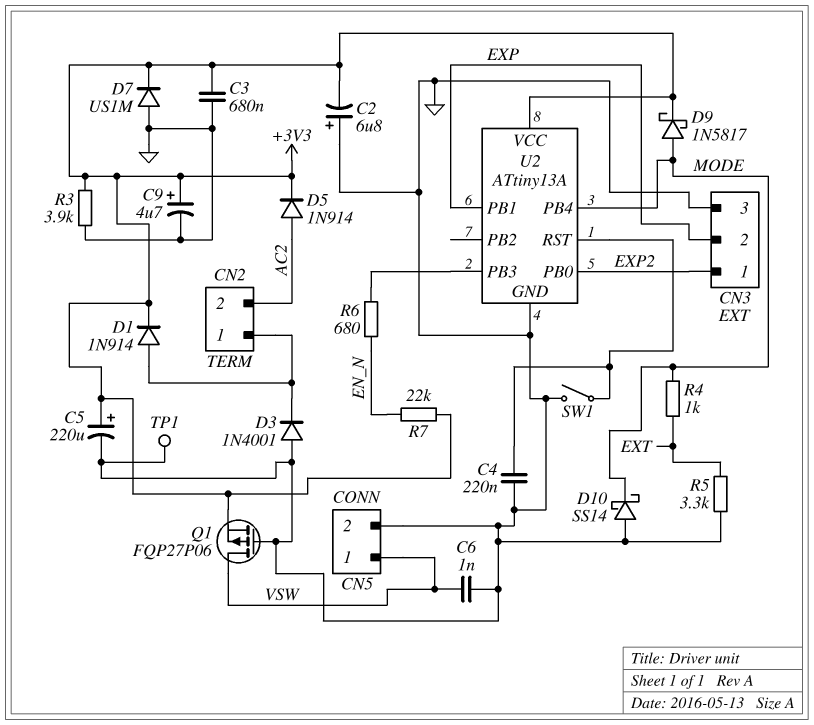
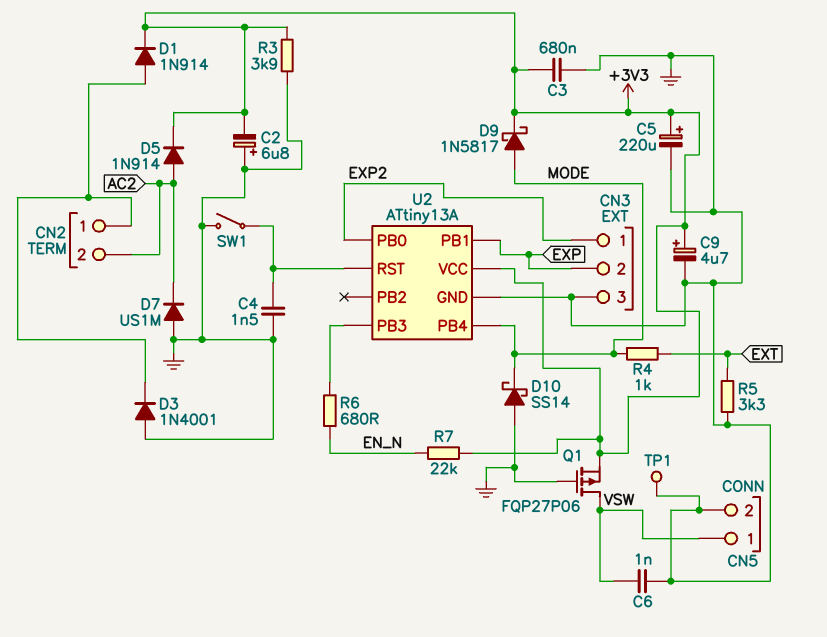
C4: 220nF (GND, U2/RST) -> 1.5nF (GND, U2/RST)
D7: diode US1M (A GND, K +3V3) -> diode US1M (A GND, K AC2)

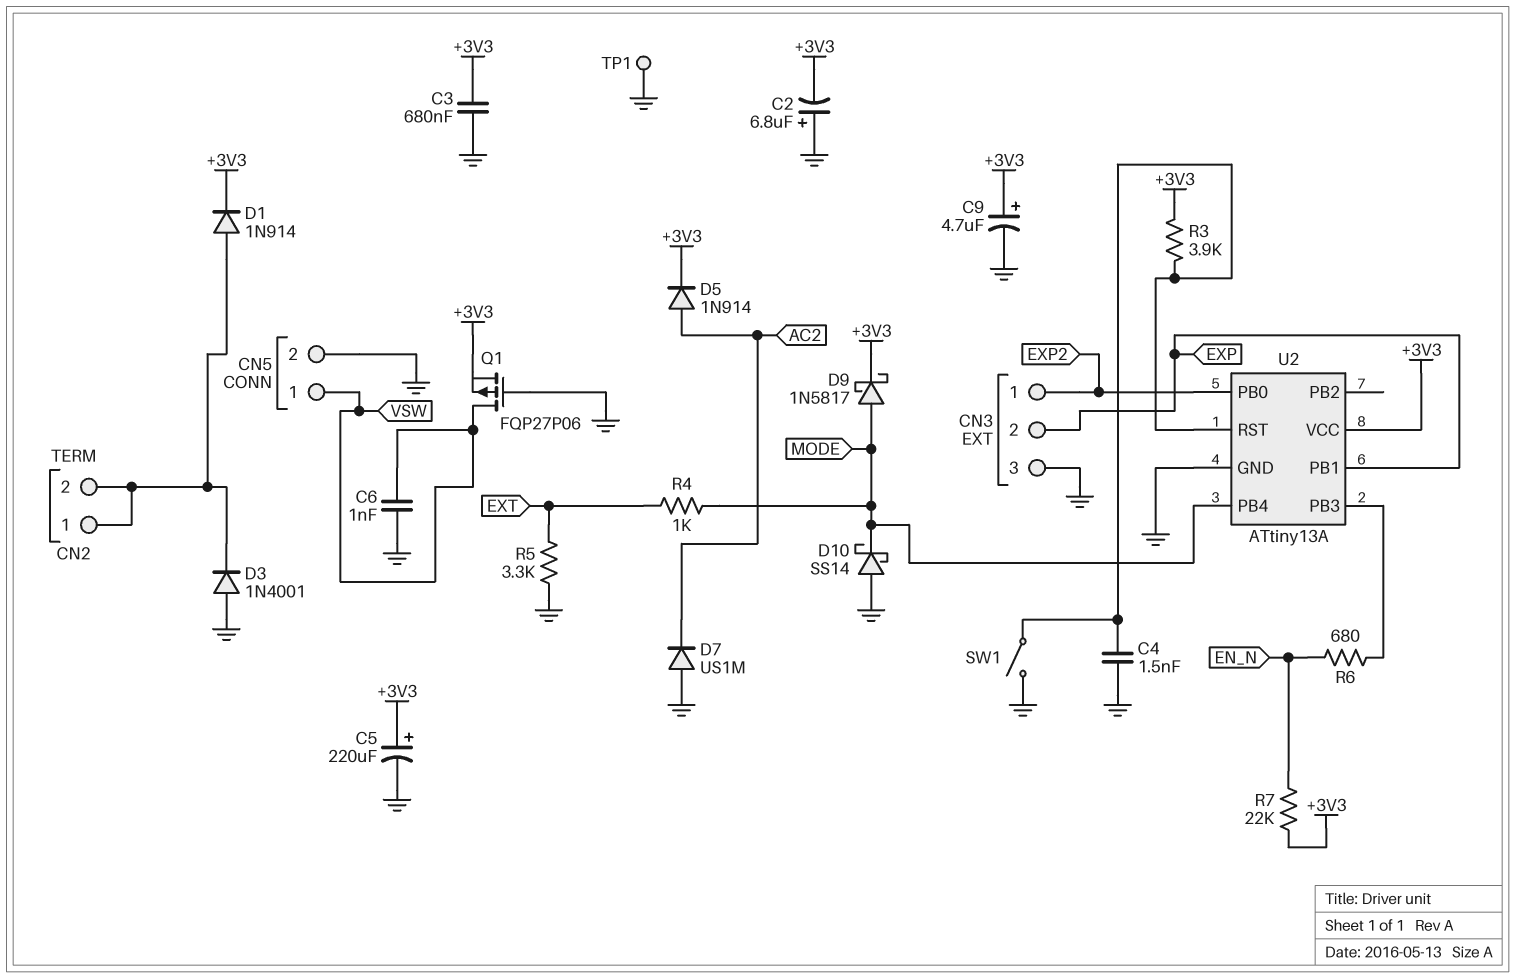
CN2 pin 2: AC2 -> CN2/1
R3: 3.9k (+3V3, GND) -> 3.9k (+3V3, U2/RST)

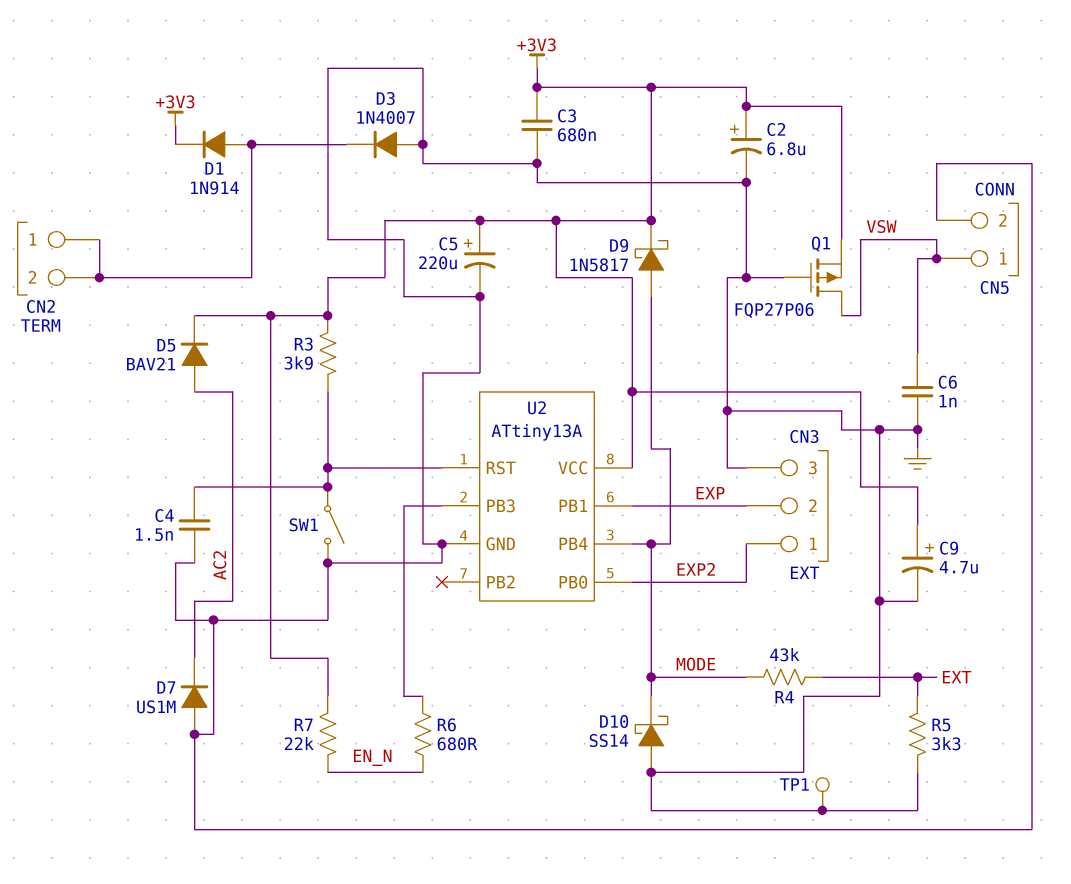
C2: 6.8uF (plus GND, minus +3V3) -> 6.8uF (plus +3V3, minus GND)
D3: diode 1N4001 (A GND, K CN2/1) -> diode 1N4007 (A GND, K CN2/1)
D5: diode 1N914 (A AC2, K +3V3) -> diode BAV21 (A AC2, K +3V3)
R4: 1k (EXT, MODE) -> 43k (EXT, MODE)

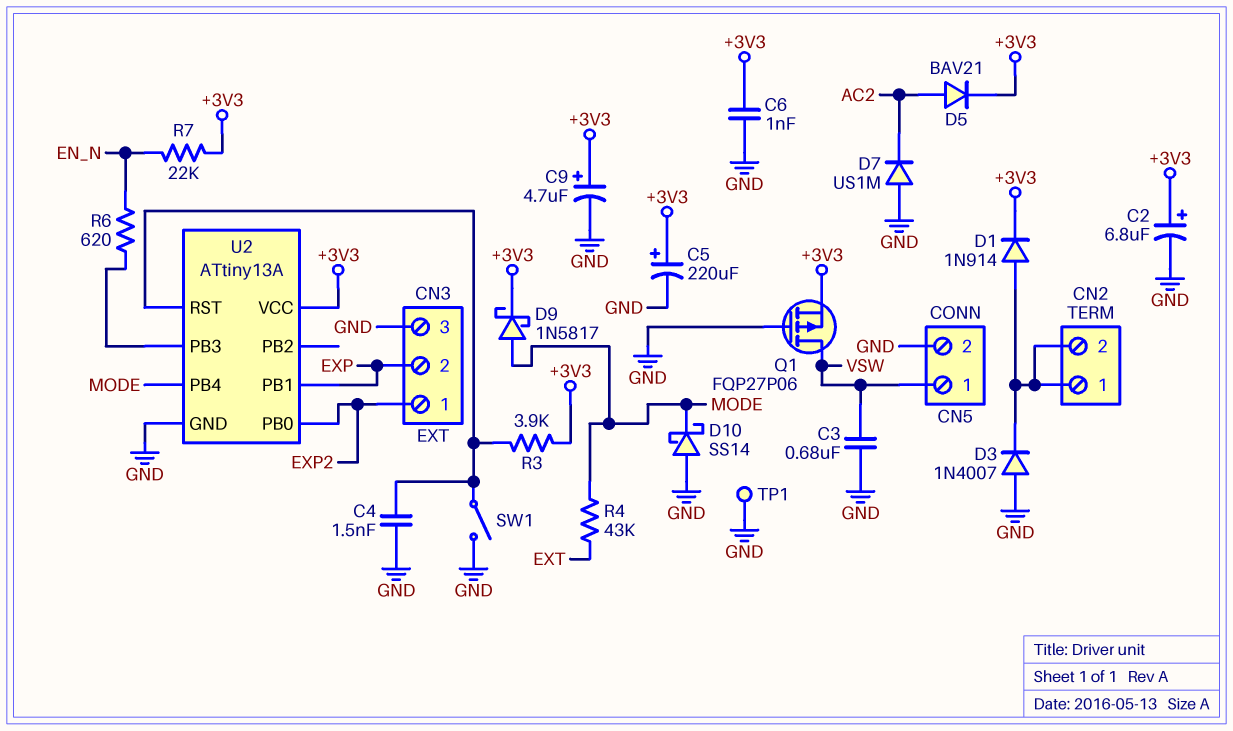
C3: 680nF (+3V3, GND) -> 680nF (GND, VSW)
C6: 1nF (GND, VSW) -> 1nF (+3V3, GND)
R5: 3.3k (EXT, GND) -> none
R6: 680 (EN_N, U2/PB3) -> 620 (EN_N, U2/PB3)

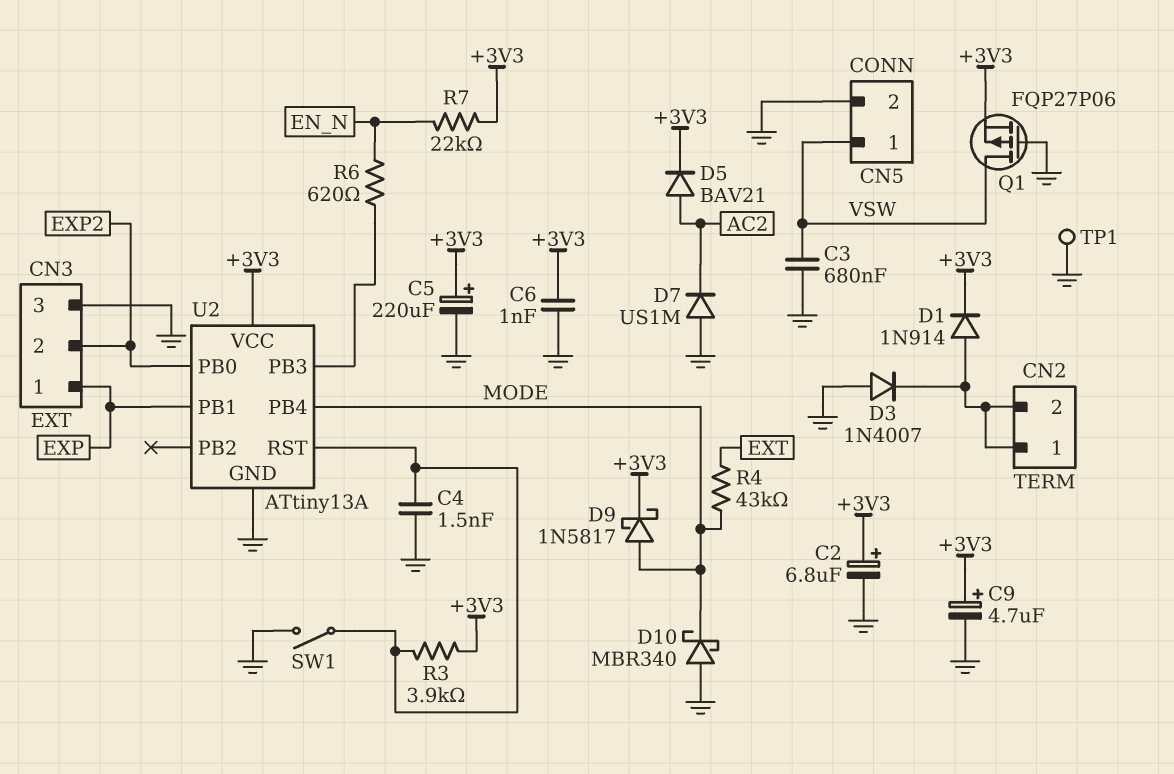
CN3 pin 1: EXP2 -> EXP
CN3 pin 2: EXP -> EXP2
D10: schottky SS14 (A GND, K MODE) -> schottky MBR340 (A GND, K MODE)

